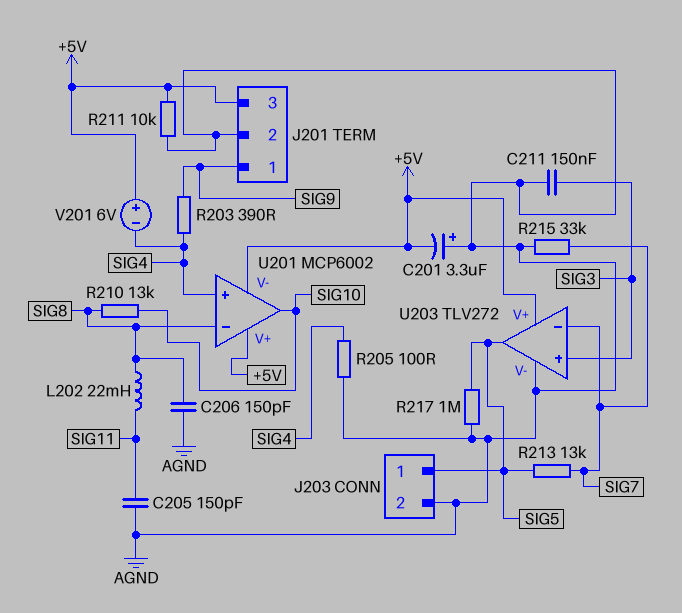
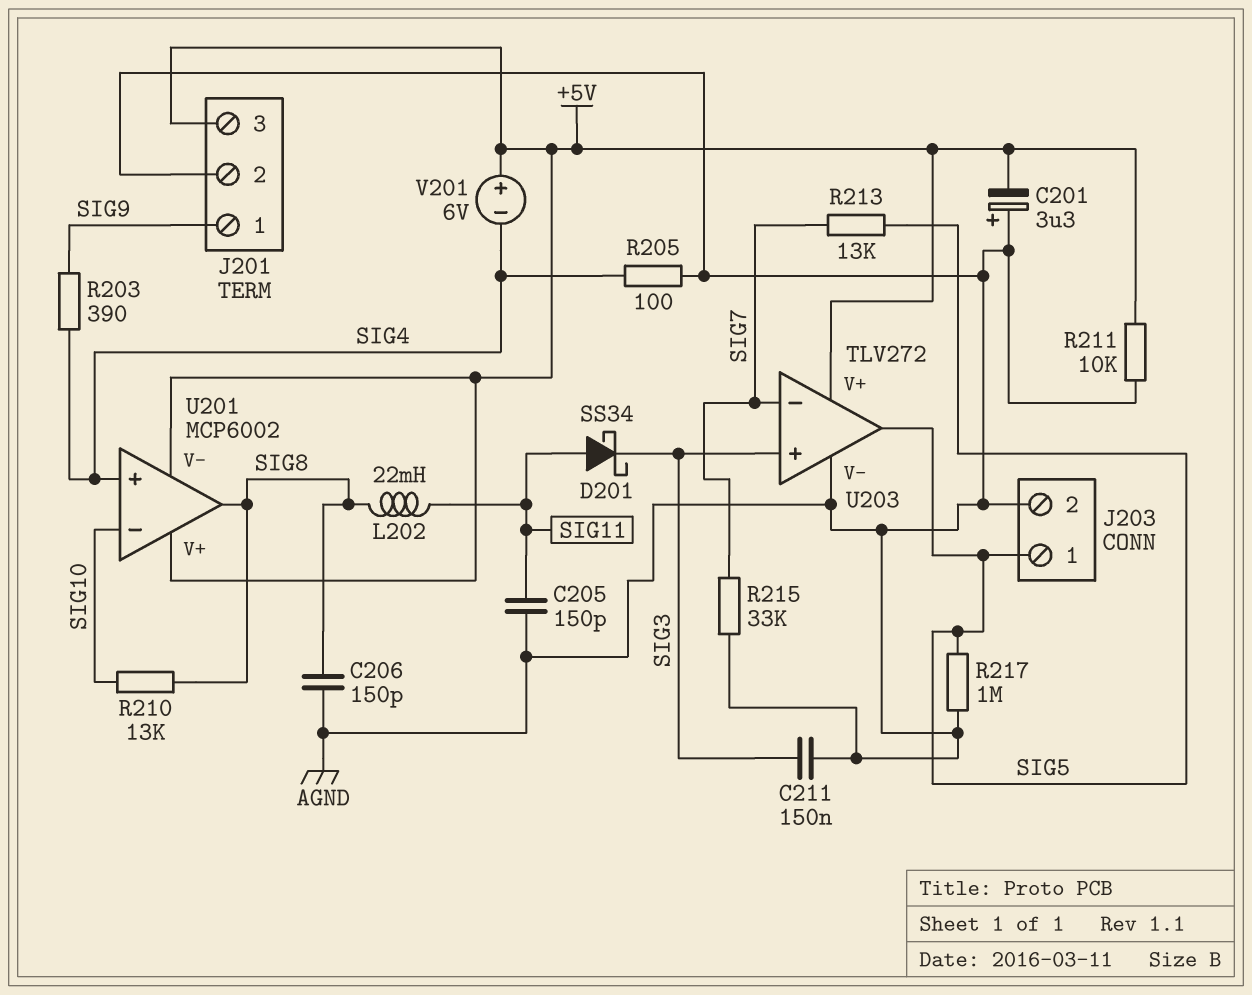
D201: none -> schottky SS34 (A SIG11, K SIG3)
U201 pin in-: SIG8 -> SIG10
U201 pin out: SIG10 -> SIG8

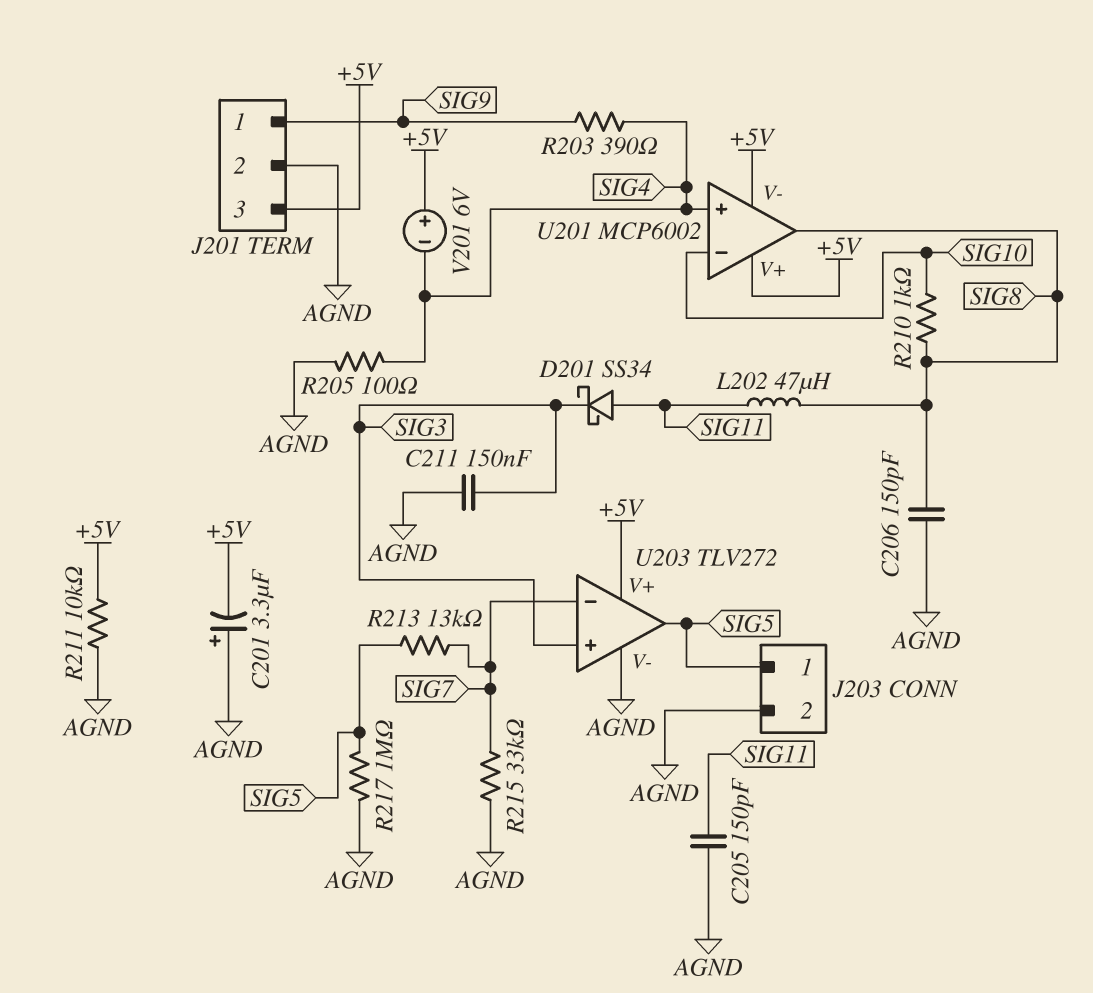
L202: 22mH (SIG8, SIG11) -> 47uH (SIG8, SIG11)
R210: 13k (SIG8, SIG10) -> 1k (SIG8, SIG10)

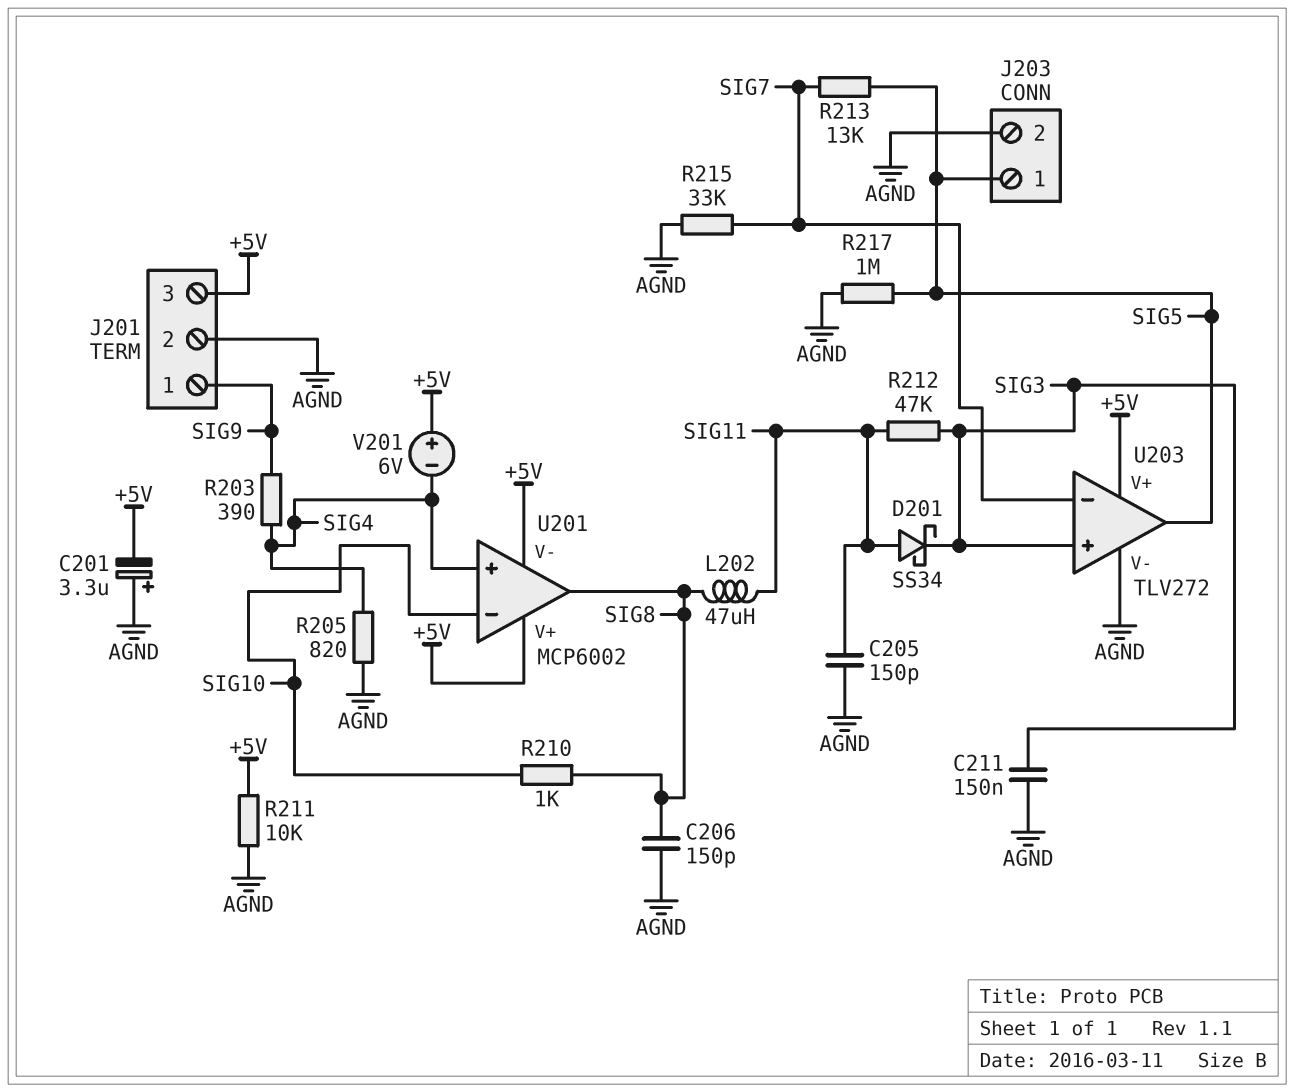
R205: 100 (AGND, SIG4) -> 820 (AGND, SIG4)
R212: none -> 47k (SIG3, SIG11)

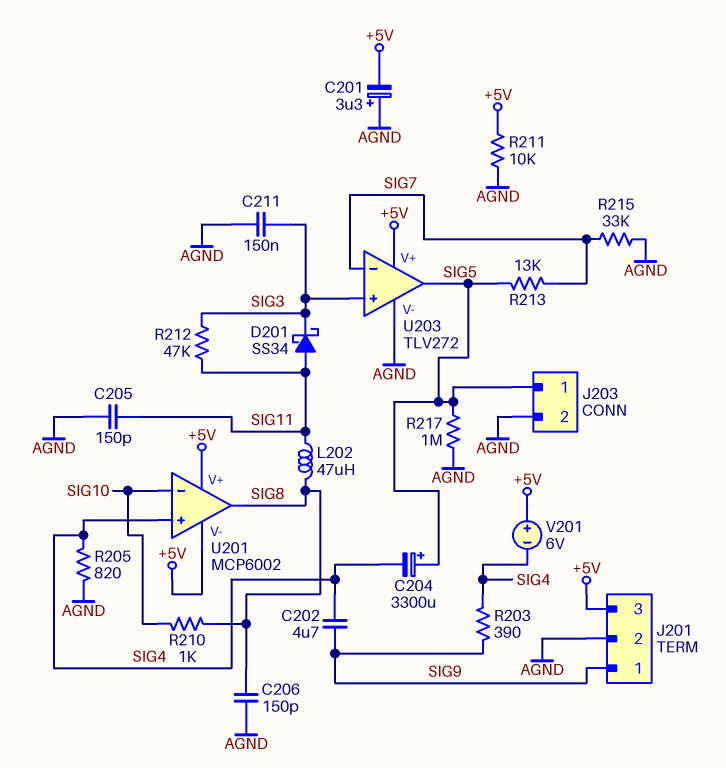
C202: none -> 4.7uF (SIG4, SIG9)
C204: none -> 3300uF (plus SIG5, minus SIG4)

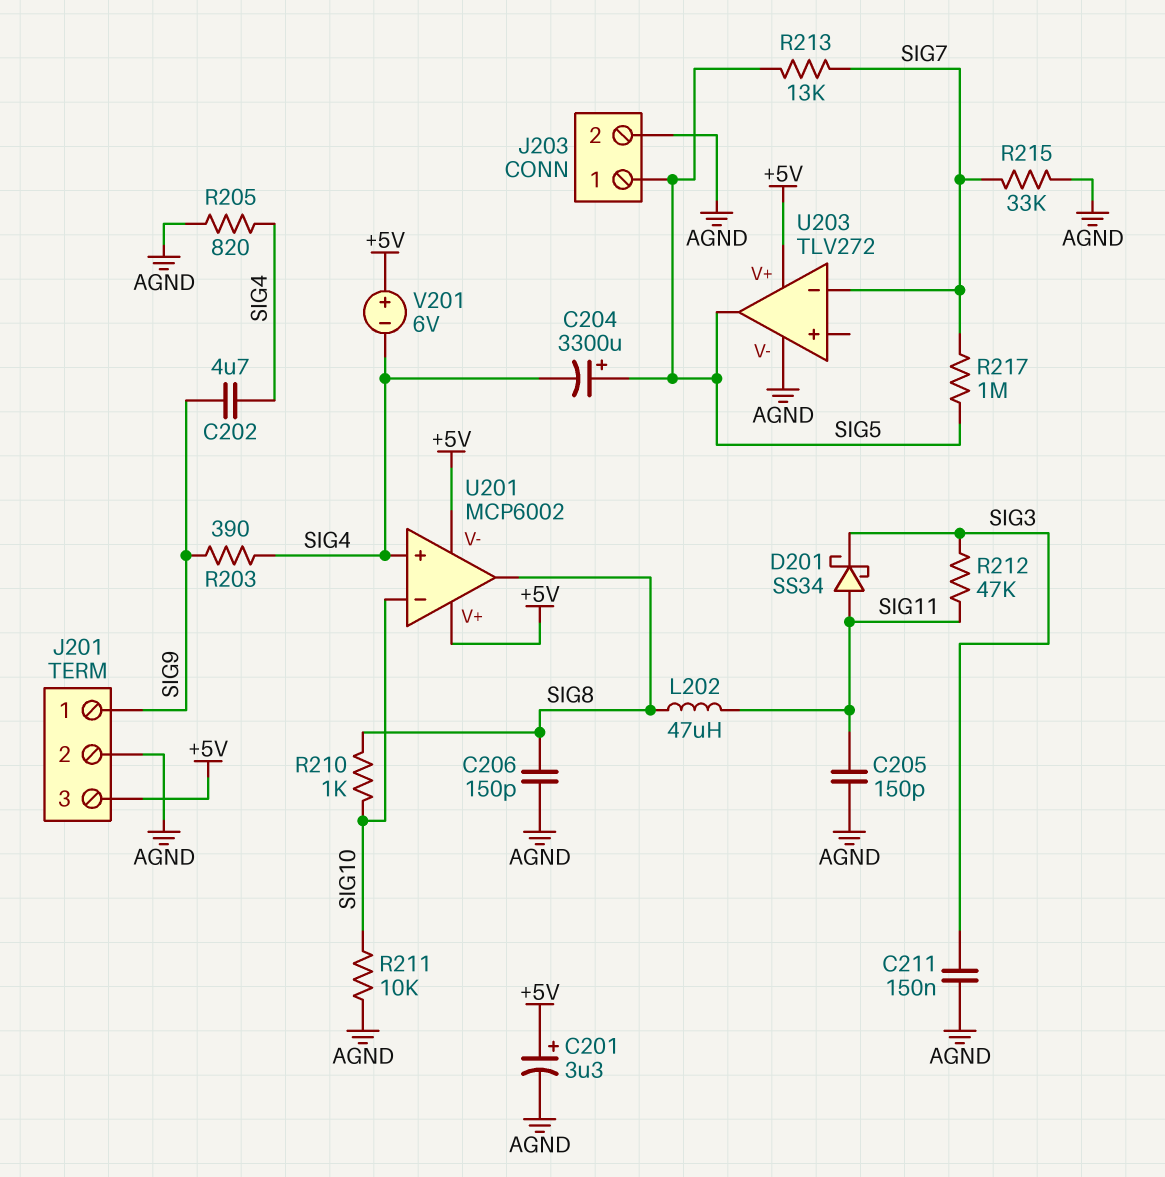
C201: 3.3uF (plus AGND, minus +5V) -> 3.3uF (plus +5V, minus AGND)
R211: 10k (+5V, AGND) -> 10k (AGND, SIG10)
R217: 1M (AGND, SIG5) -> 1M (SIG5, SIG7)
U203 pin in+: SIG3 -> none

